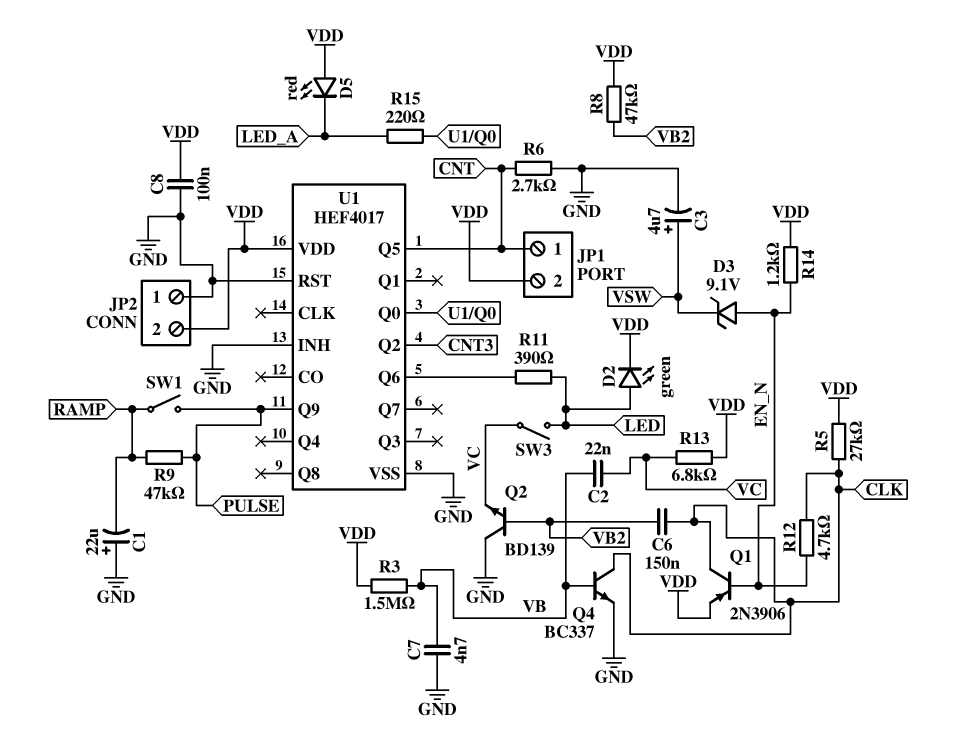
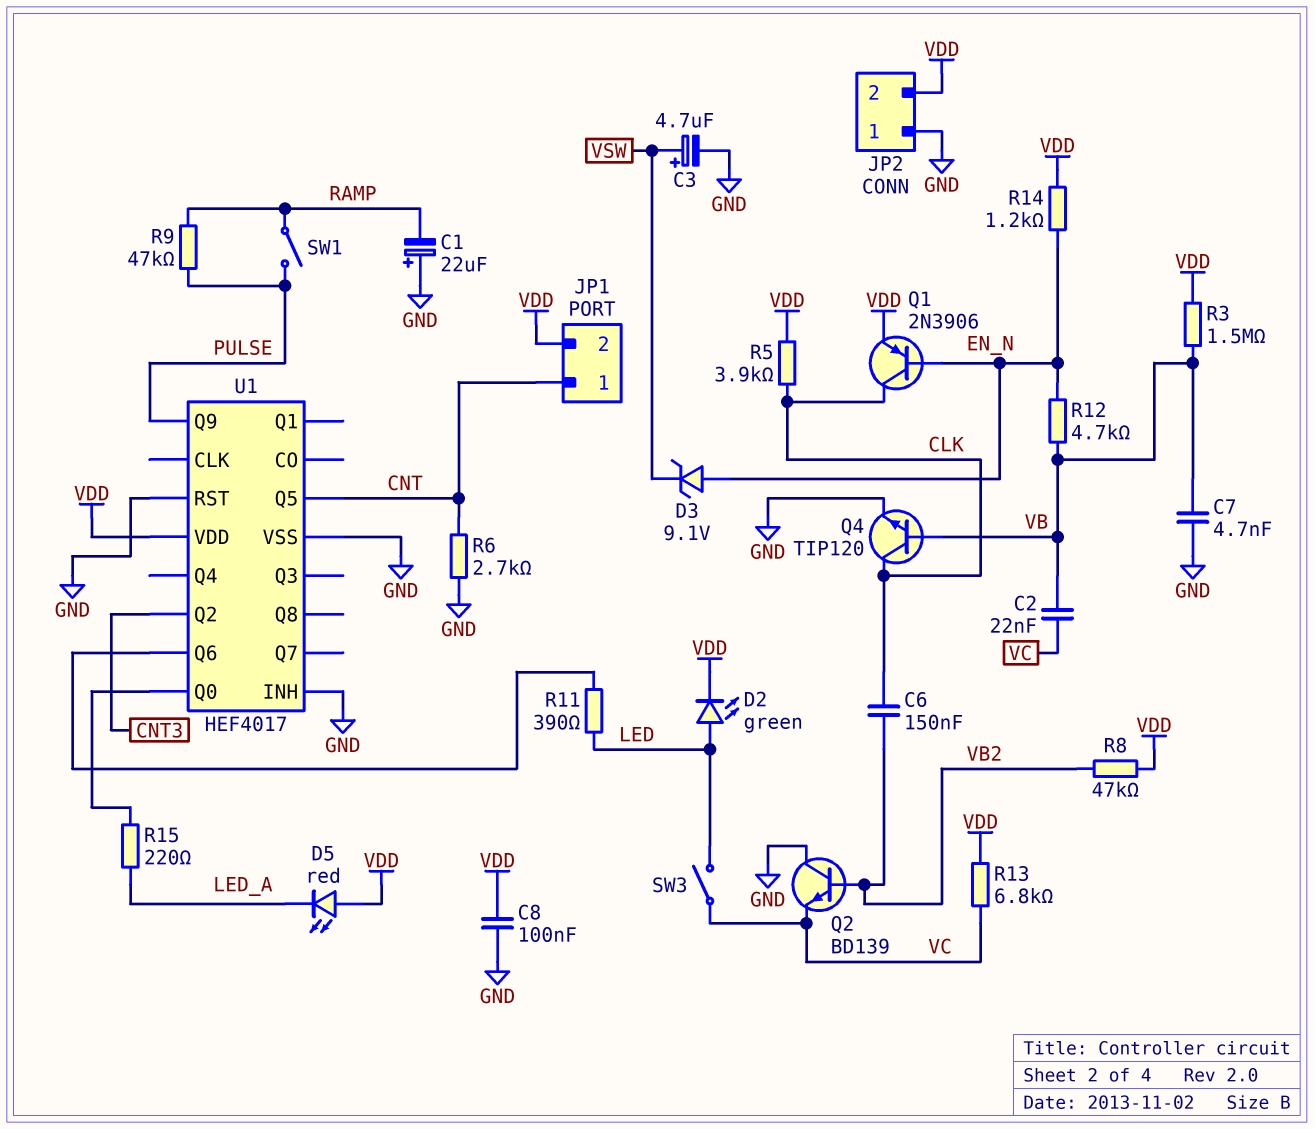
Q4: NPN BC337 (B VB, C CLK, E GND) -> NPN TIP120 (B VB, C CLK, E GND)
R5: 27k (CLK, VDD) -> 3.9k (CLK, VDD)
R12: 4.7k (CLK, EN_N) -> 4.7k (EN_N, VB)

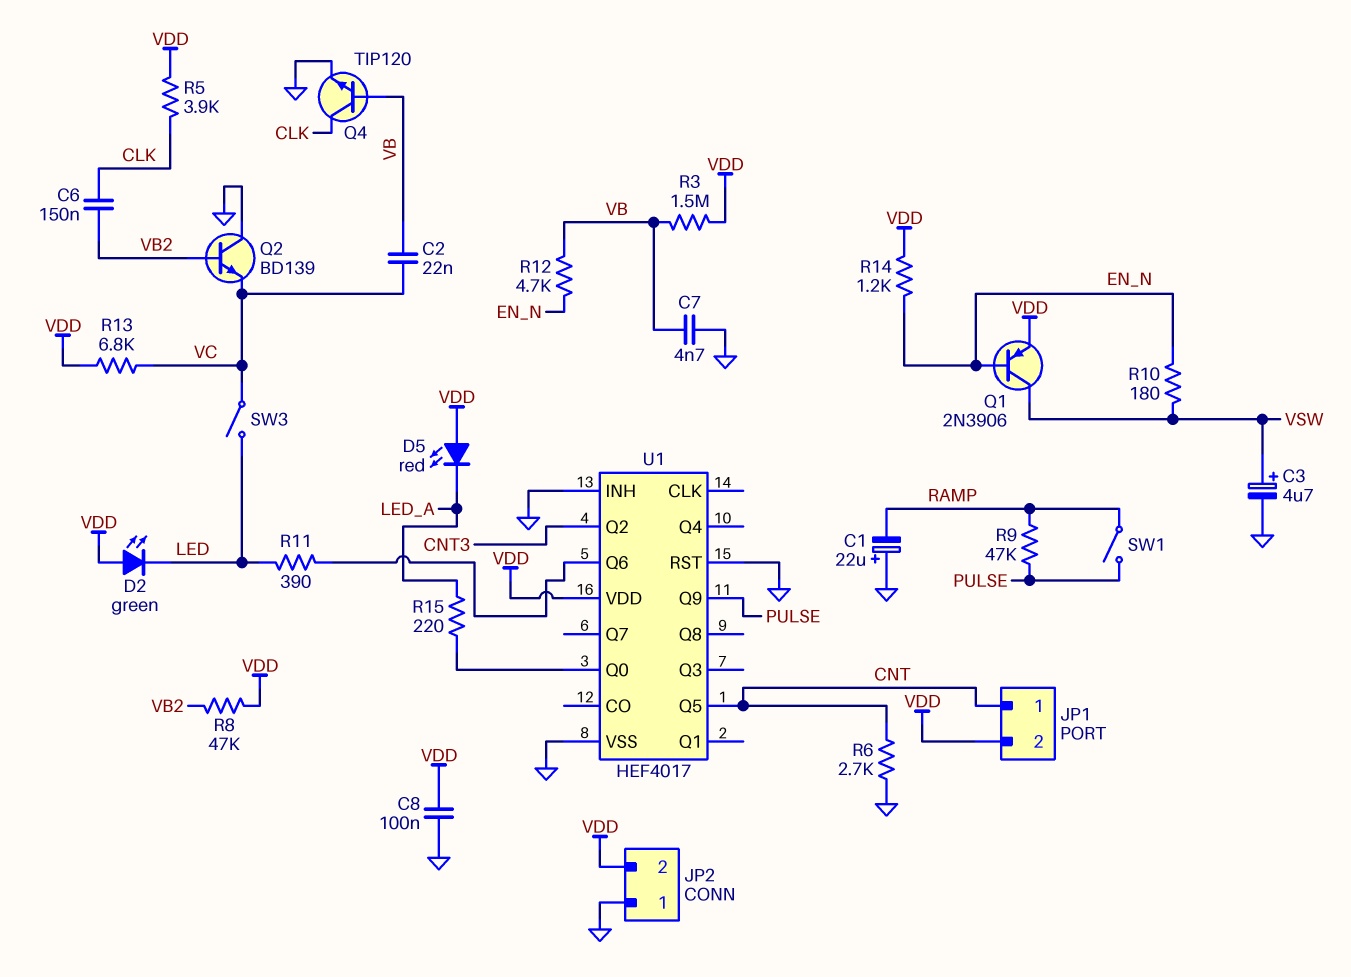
D2: LED green (A LED, K VDD) -> LED green (A VDD, K LED)
D3: zener 9.1V (A EN_N, K VSW) -> none
Q1: PNP 2N3906 (B EN_N, C CLK, E VDD) -> PNP 2N3906 (B EN_N, C VSW, E VDD)
R10: none -> 180 (EN_N, VSW)

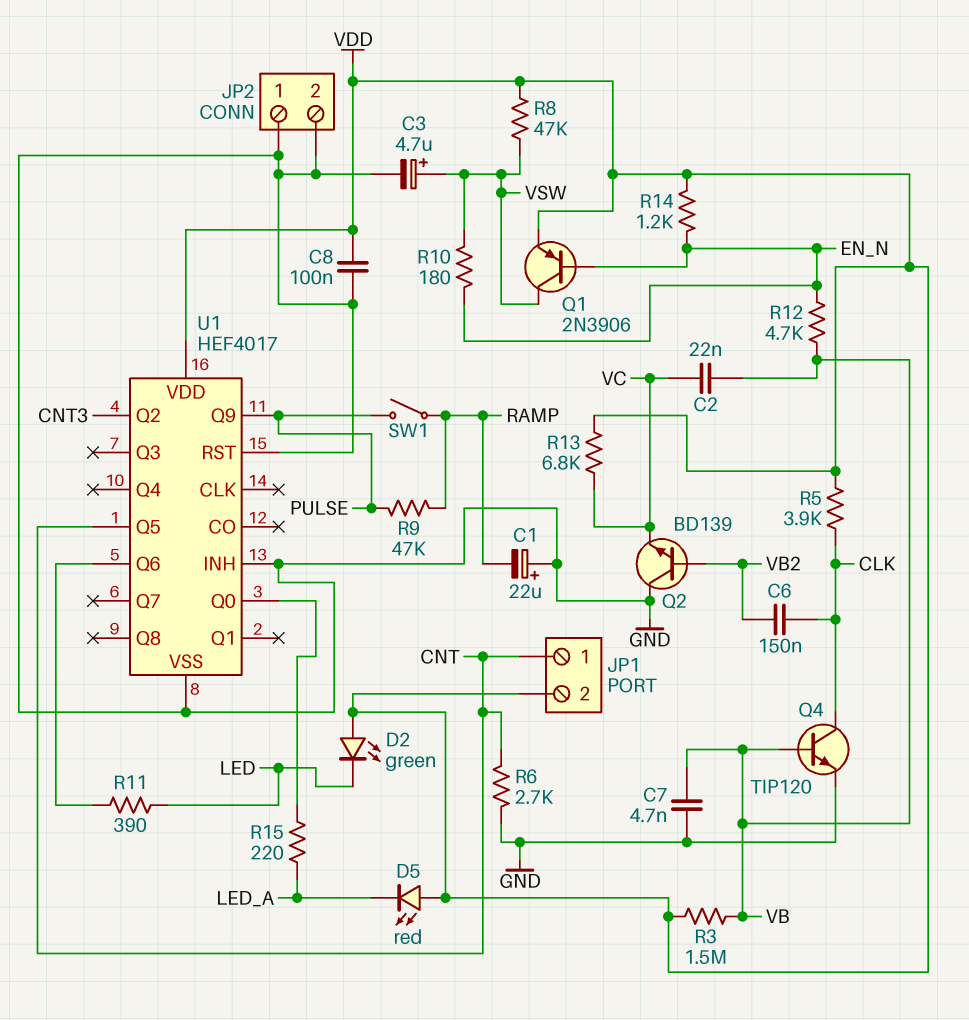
JP2 pin 2: VDD -> GND
R8: 47k (VB2, VDD) -> 47k (VDD, VSW)
SW3: switch (LED, VC) -> none

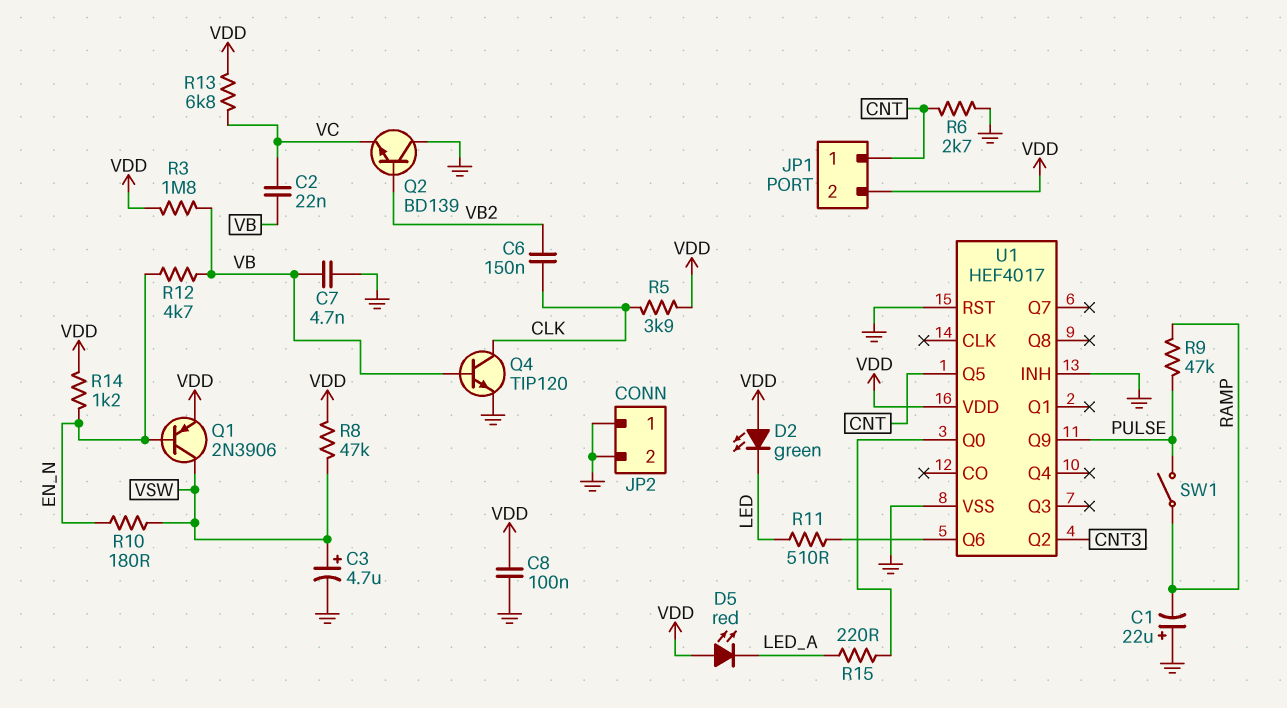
R3: 1.5M (VB, VDD) -> 1.8M (VB, VDD)
R11: 390 (LED, U1/Q6) -> 510 (LED, U1/Q6)

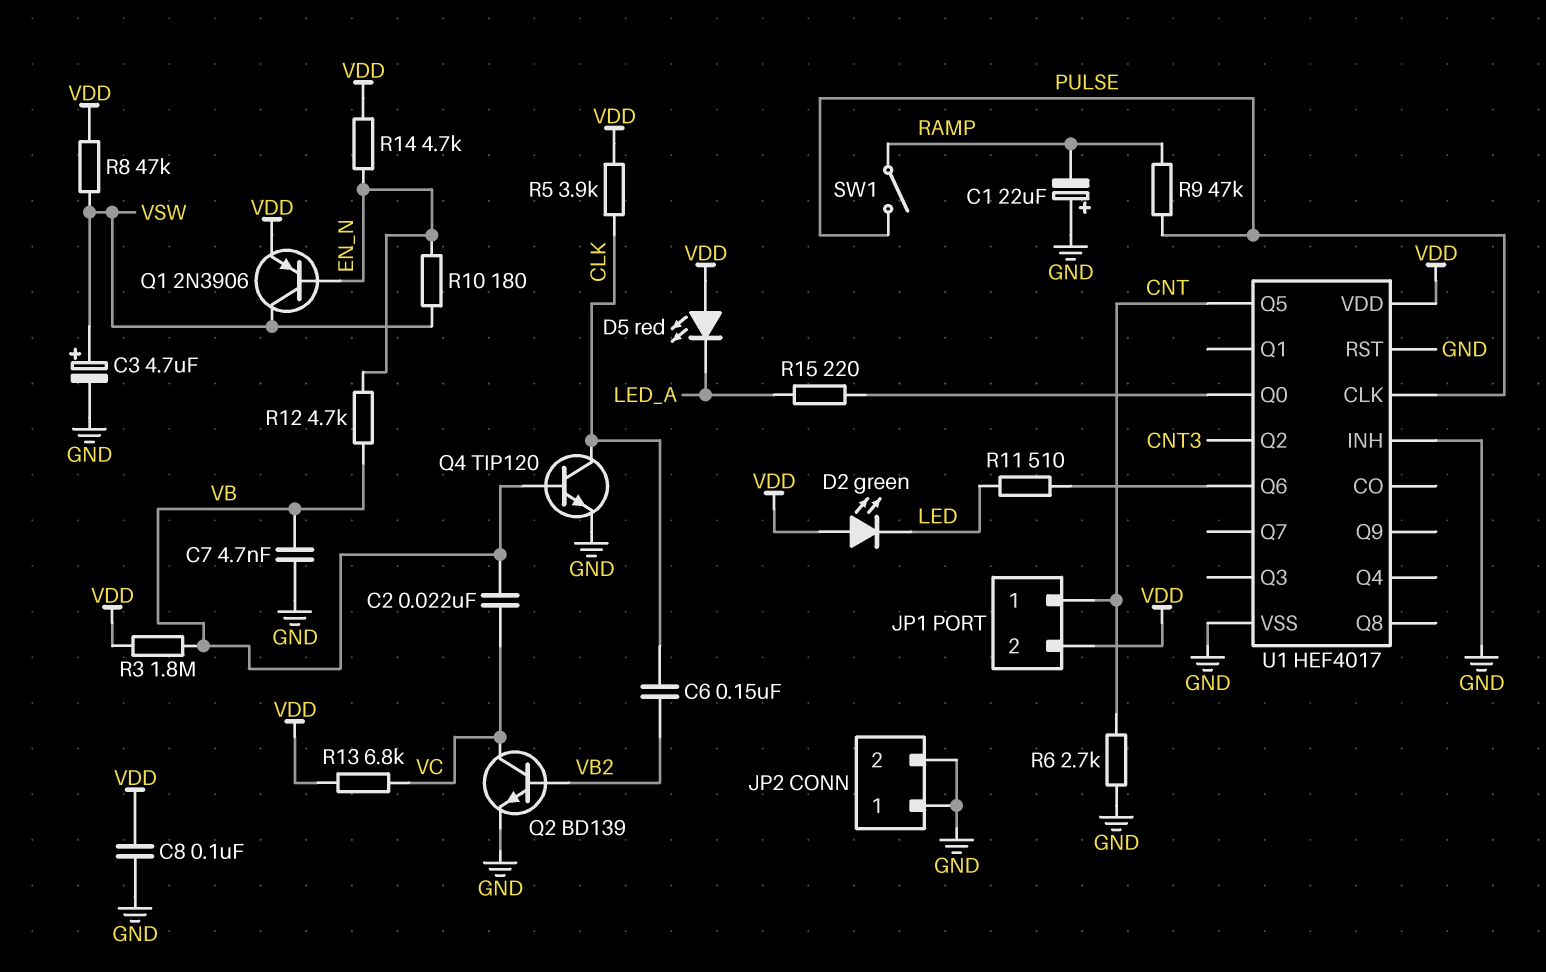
Q2: NPN BD139 (B VB2, C GND, E VC) -> NPN BD139 (B VB2, C VC, E GND)
R14: 1.2k (EN_N, VDD) -> 4.7k (EN_N, VDD)
U1 pin CLK: none -> PULSE
U1 pin Q9: PULSE -> none

